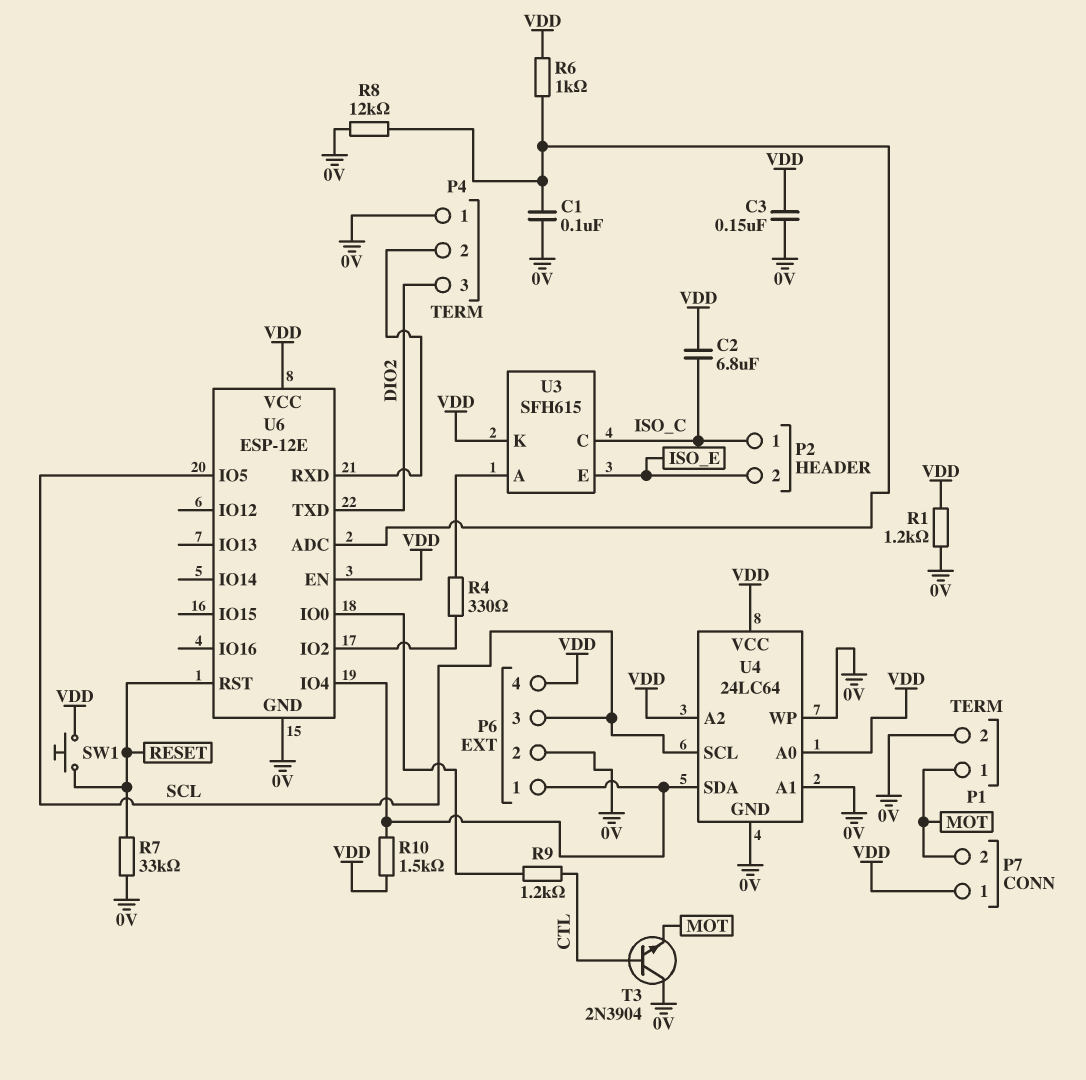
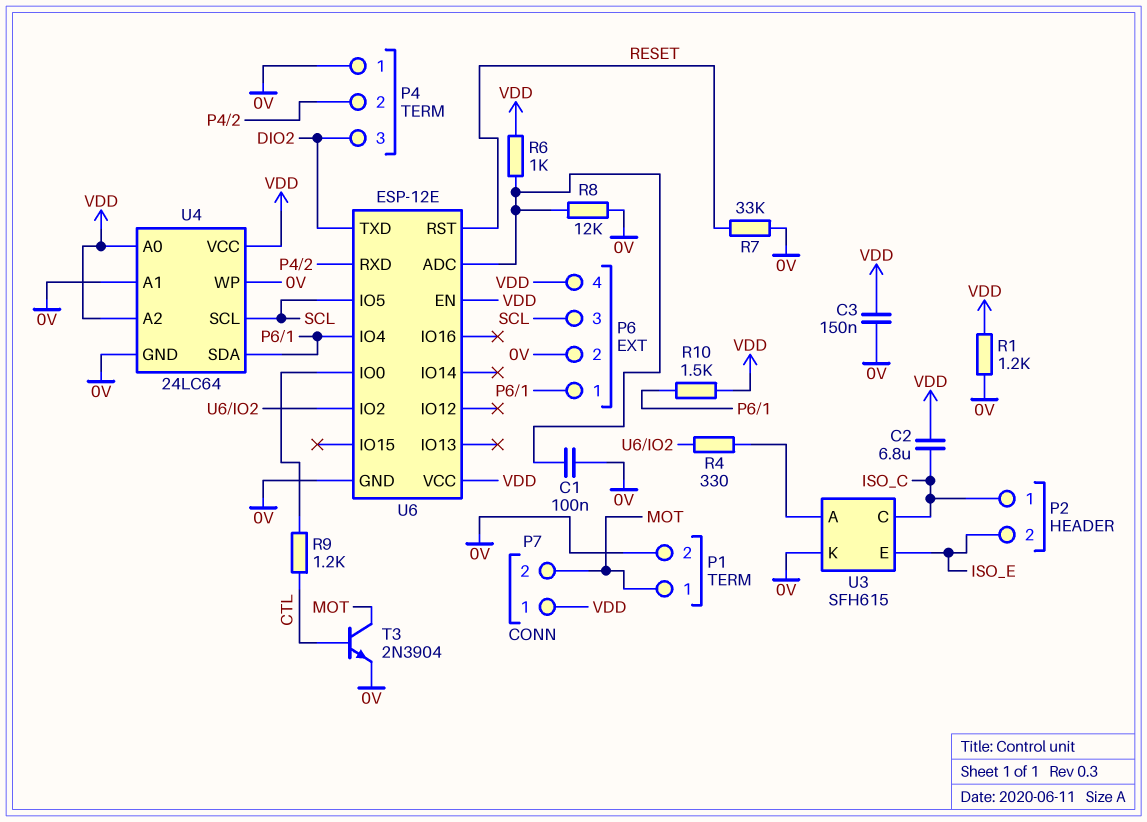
SW1: button (RESET, VDD) -> none
T3: NPN 2N3904 (B CTL, C 0V, E MOT) -> NPN 2N3904 (B CTL, C MOT, E 0V)
U3 pin K: VDD -> 0V

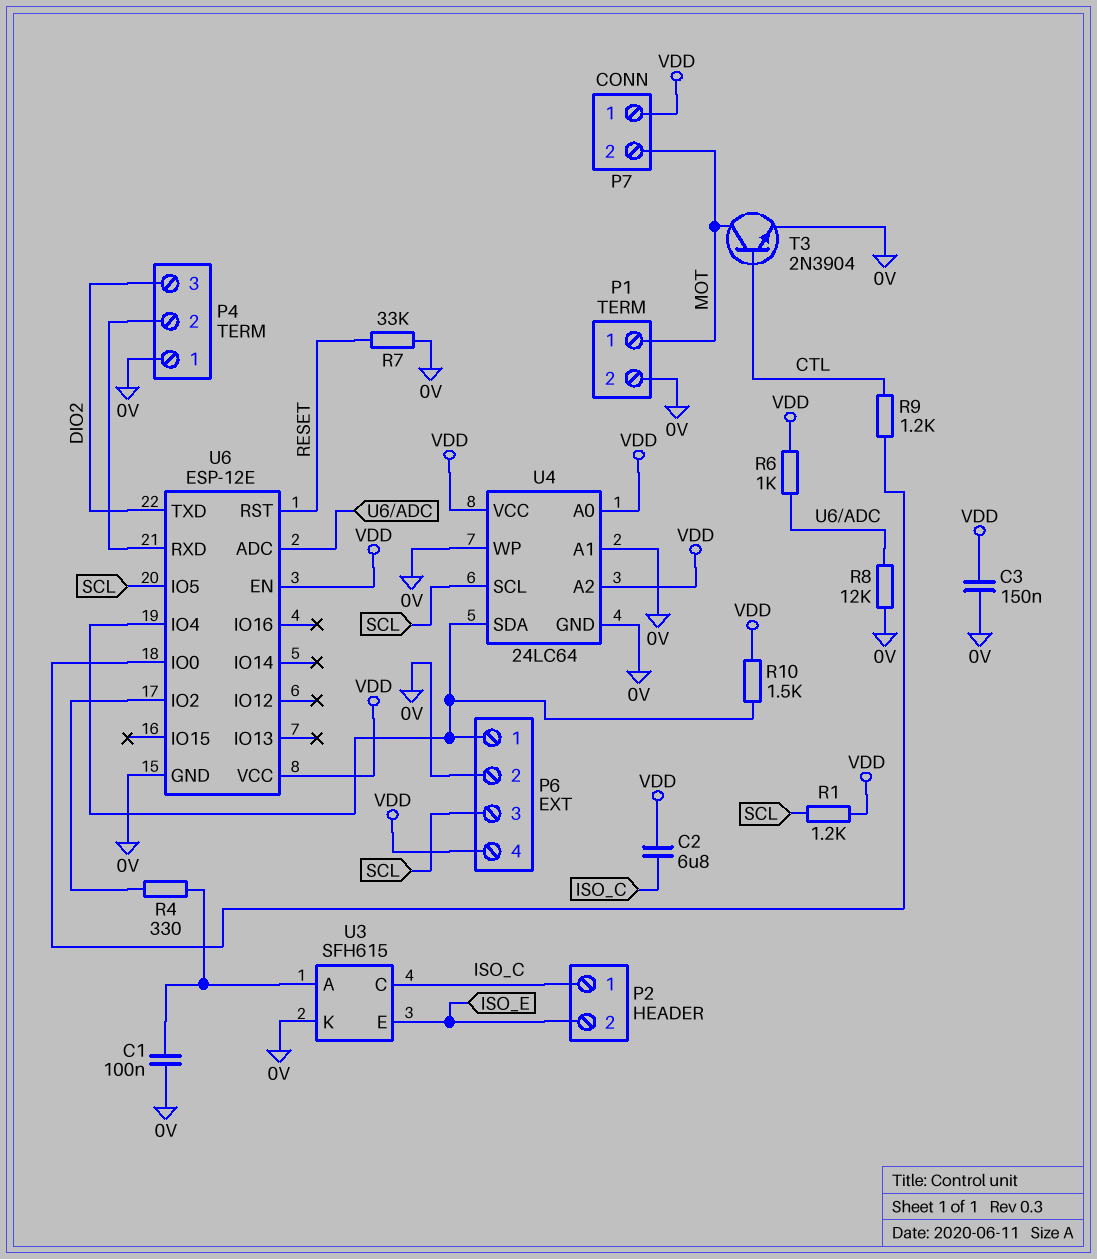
C1: 100nF (0V, U6/ADC) -> 100nF (0V, U3/A)
R1: 1.2k (0V, VDD) -> 1.2k (SCL, VDD)

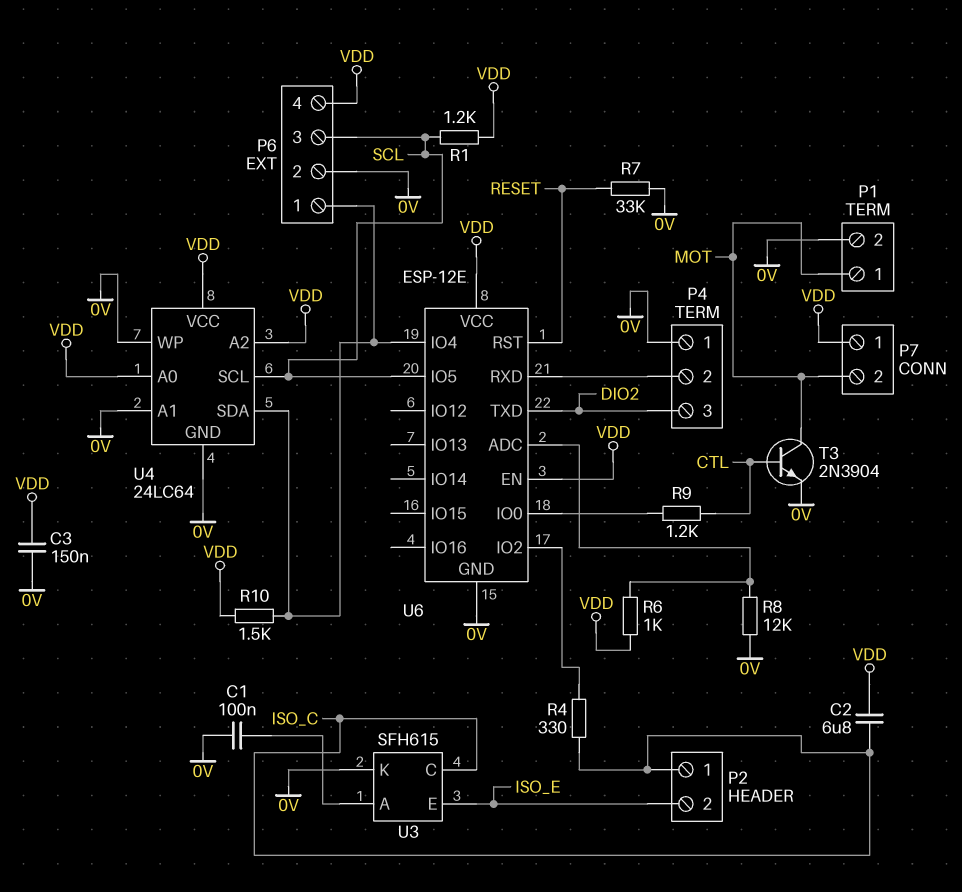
R4: 330 (U3/A, U6/IO2) -> 330 (ISO_C, U6/IO2)

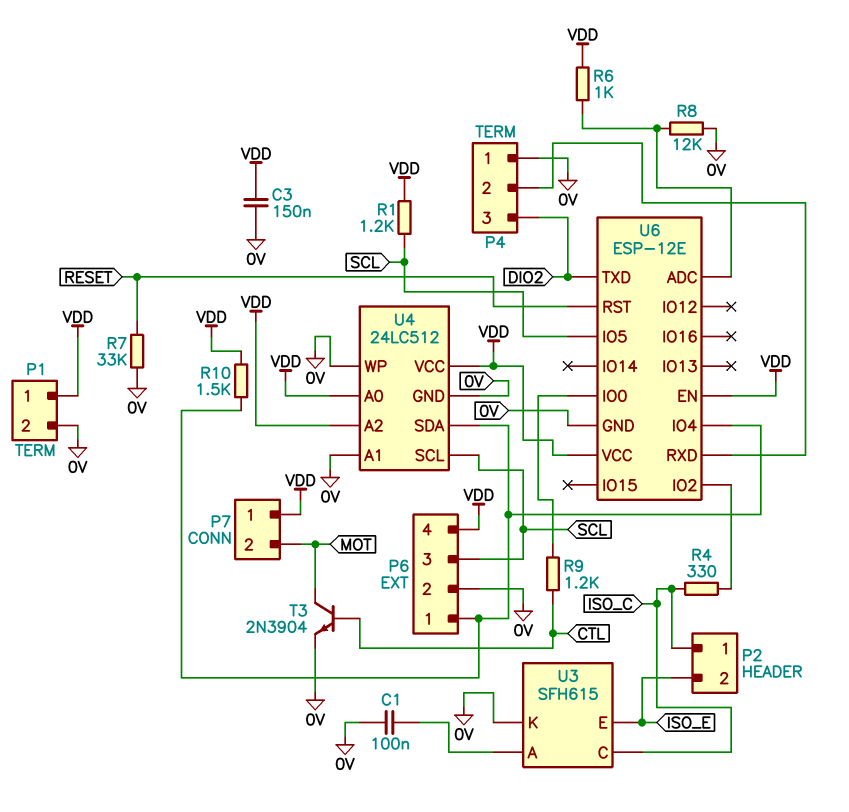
C2: 6.8uF (ISO_C, VDD) -> none
P1 pin 1: MOT -> VDD
U4: 24LC64 -> 24LC512

